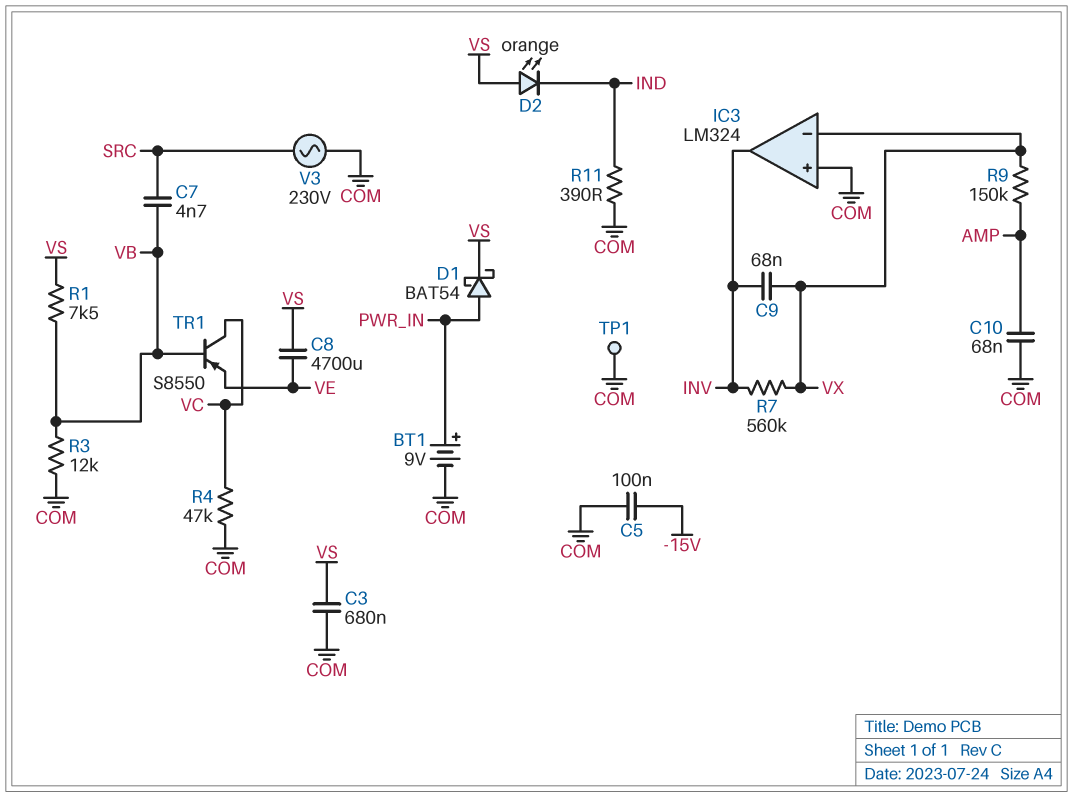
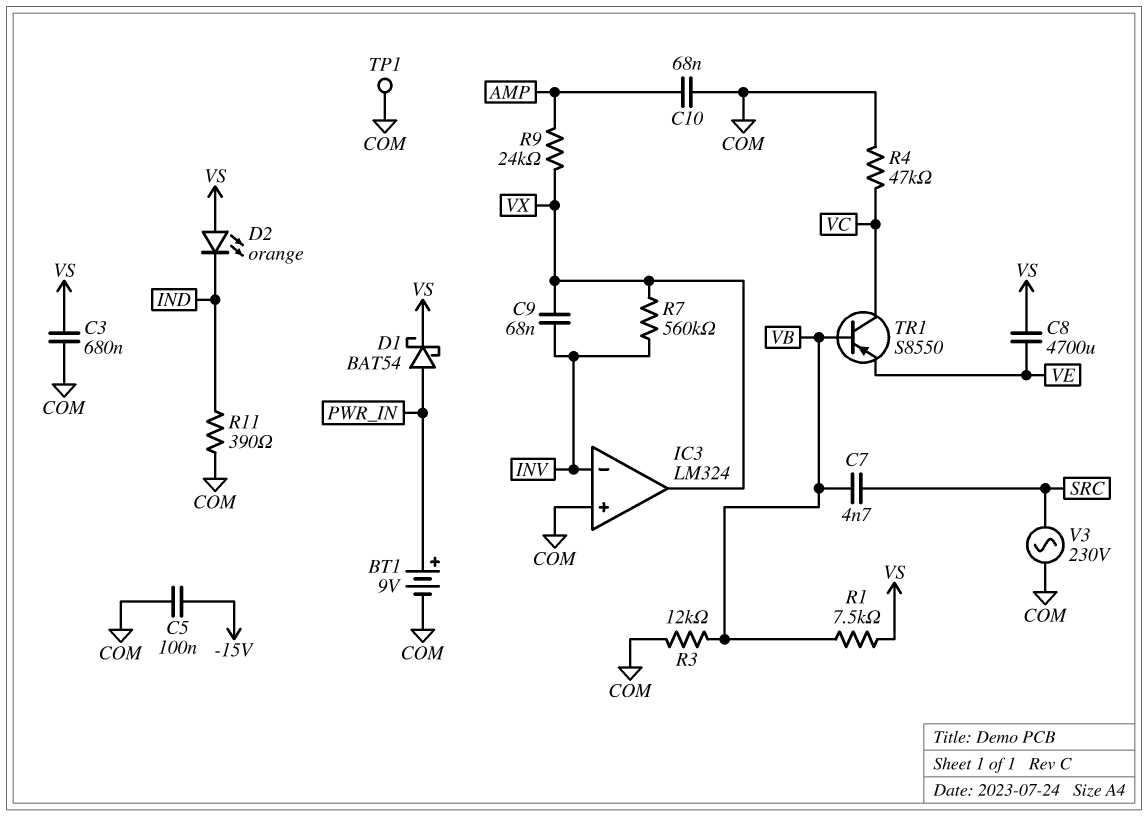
IC3 pin in-: VX -> INV
IC3 pin out: INV -> VX
R9: 150k (AMP, VX) -> 24k (AMP, VX)

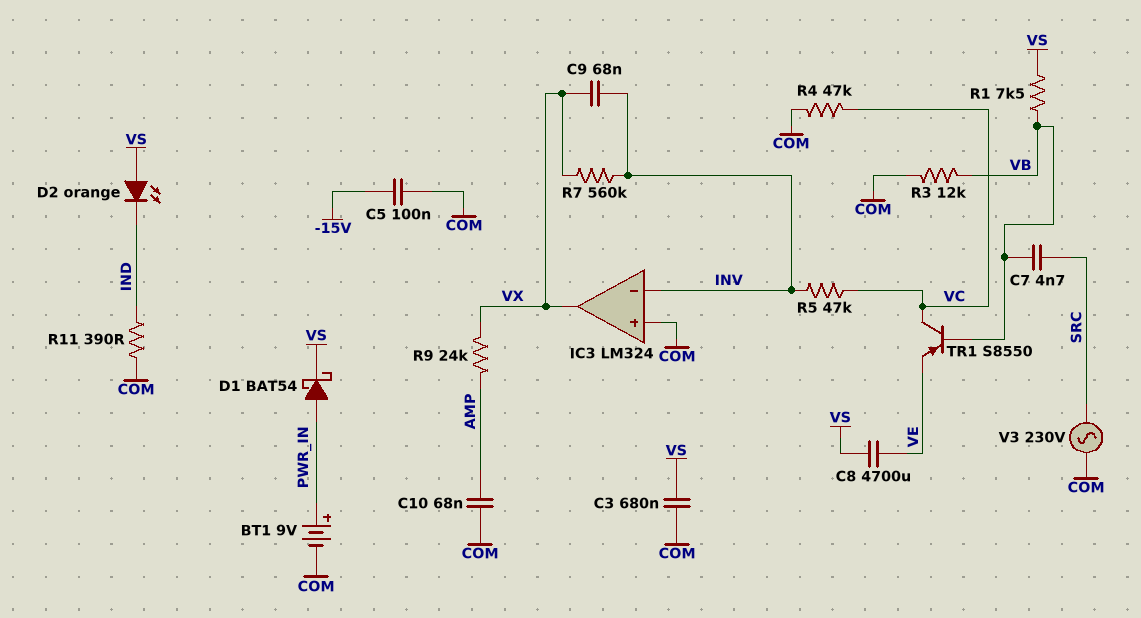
R5: none -> 47k (INV, VC)
TP1: test point (COM) -> none

